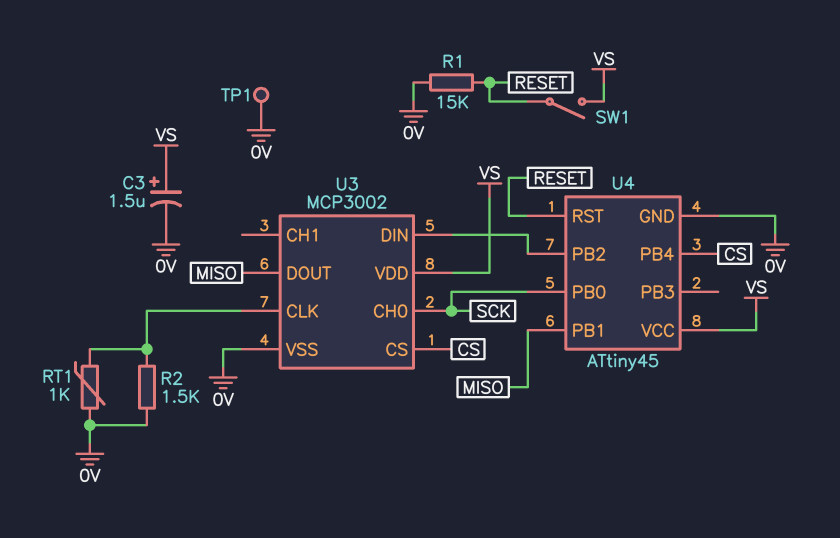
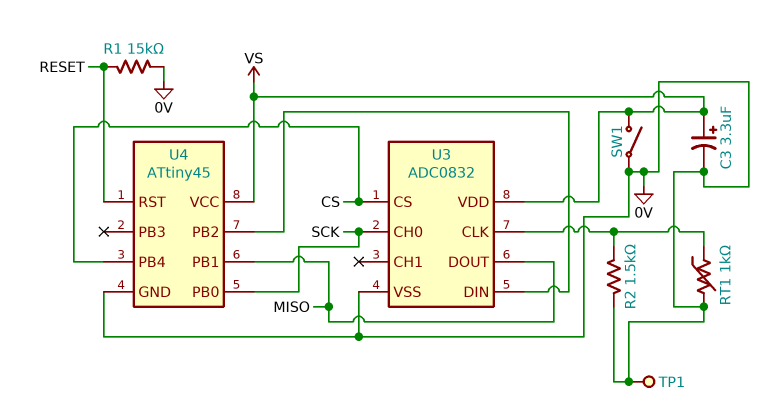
C3: 1.5uF (plus VS, minus 0V) -> 3.3uF (plus VS, minus 0V)
SW1: switch (RESET, VS) -> switch (0V, VS)
U3: MCP3002 -> ADC0832

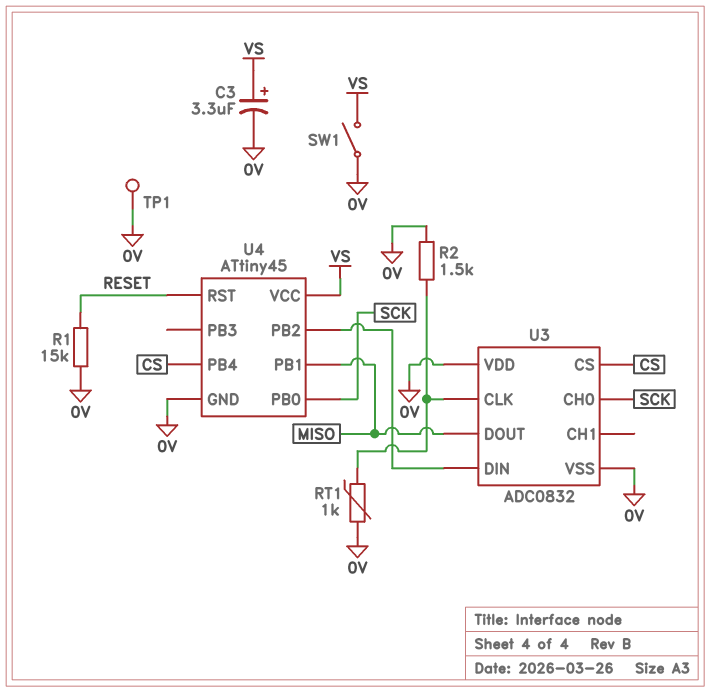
U3 pin VDD: VS -> 0V

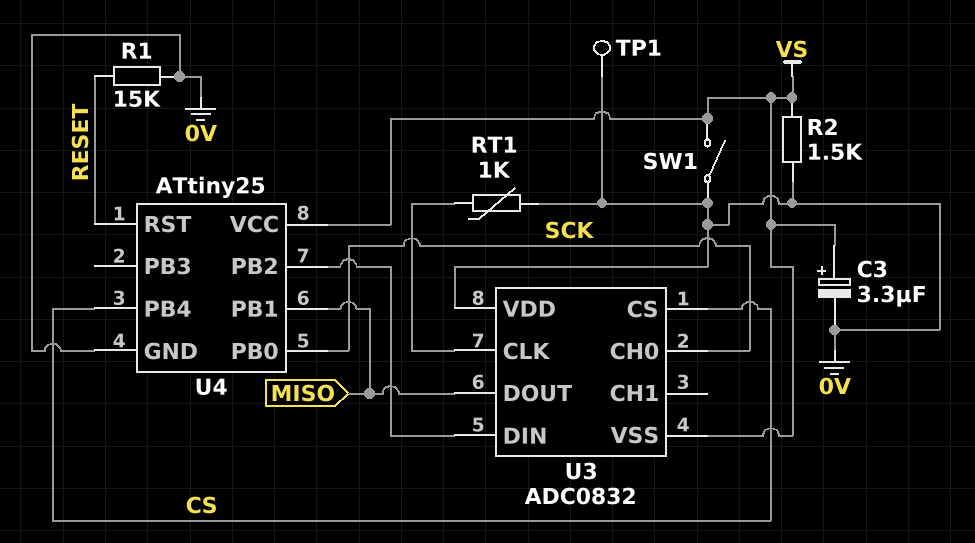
R2: 1.5k (0V, U3/CLK) -> 1.5k (0V, VS)
U3 pin VSS: 0V -> VS
U4: ATtiny45 -> ATtiny25

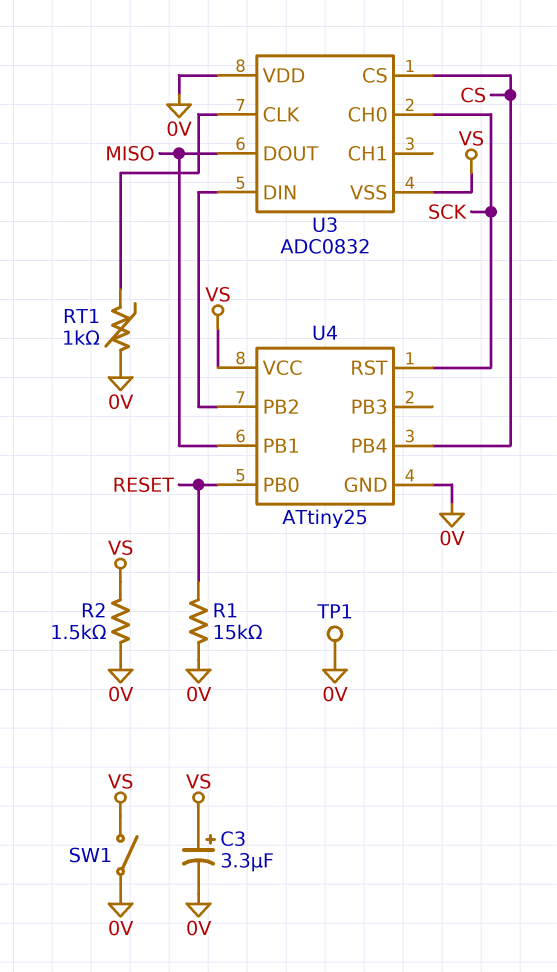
U4 pin PB0: SCK -> RESET
U4 pin RST: RESET -> SCK

